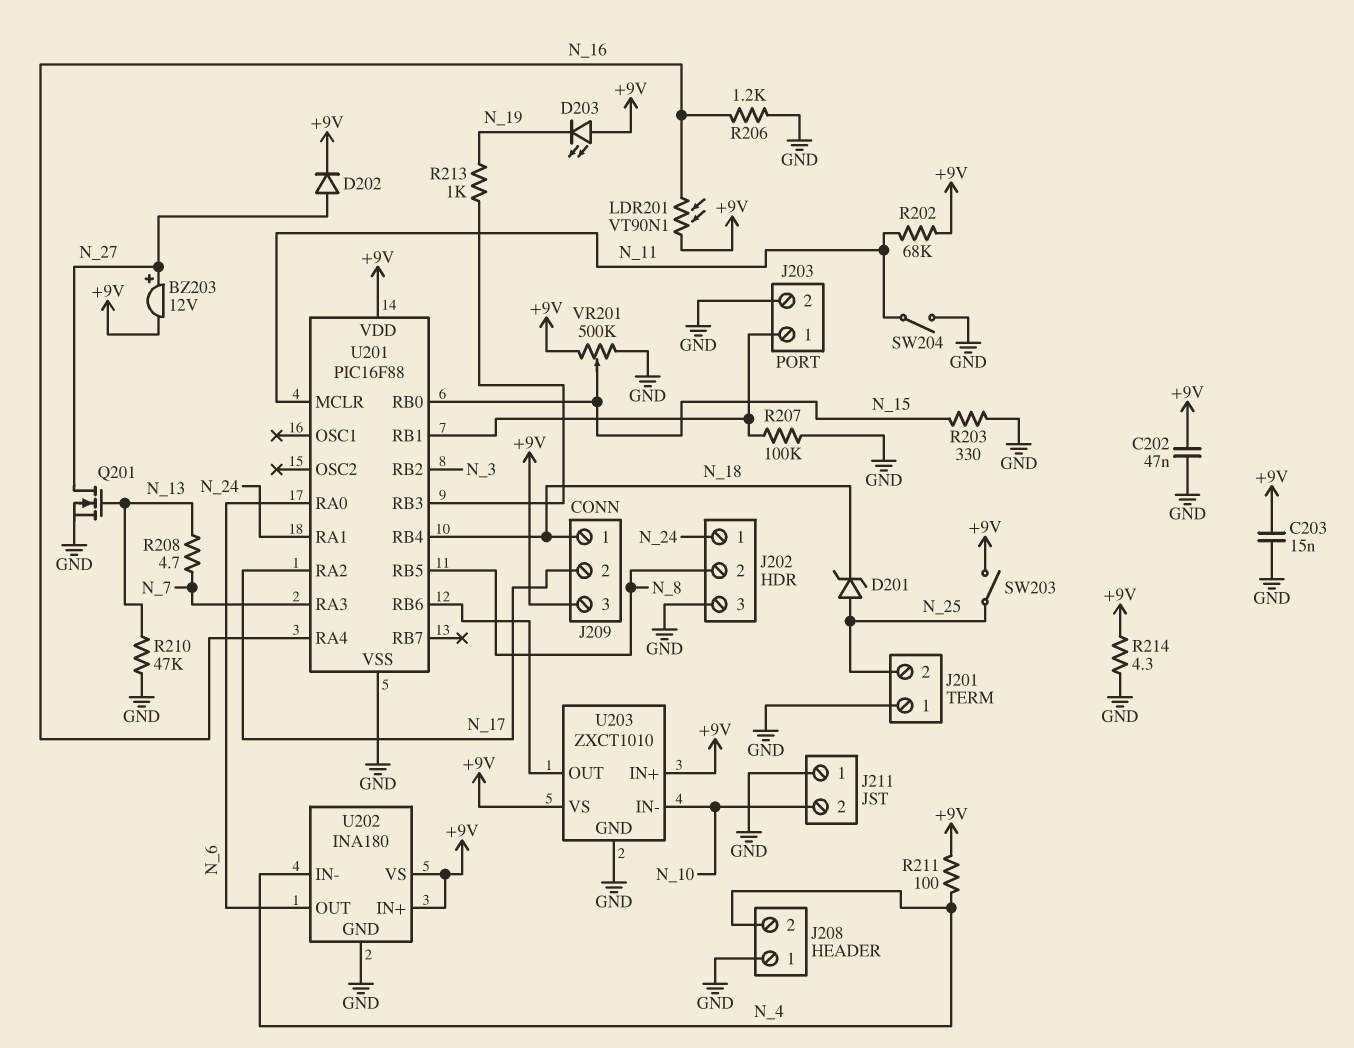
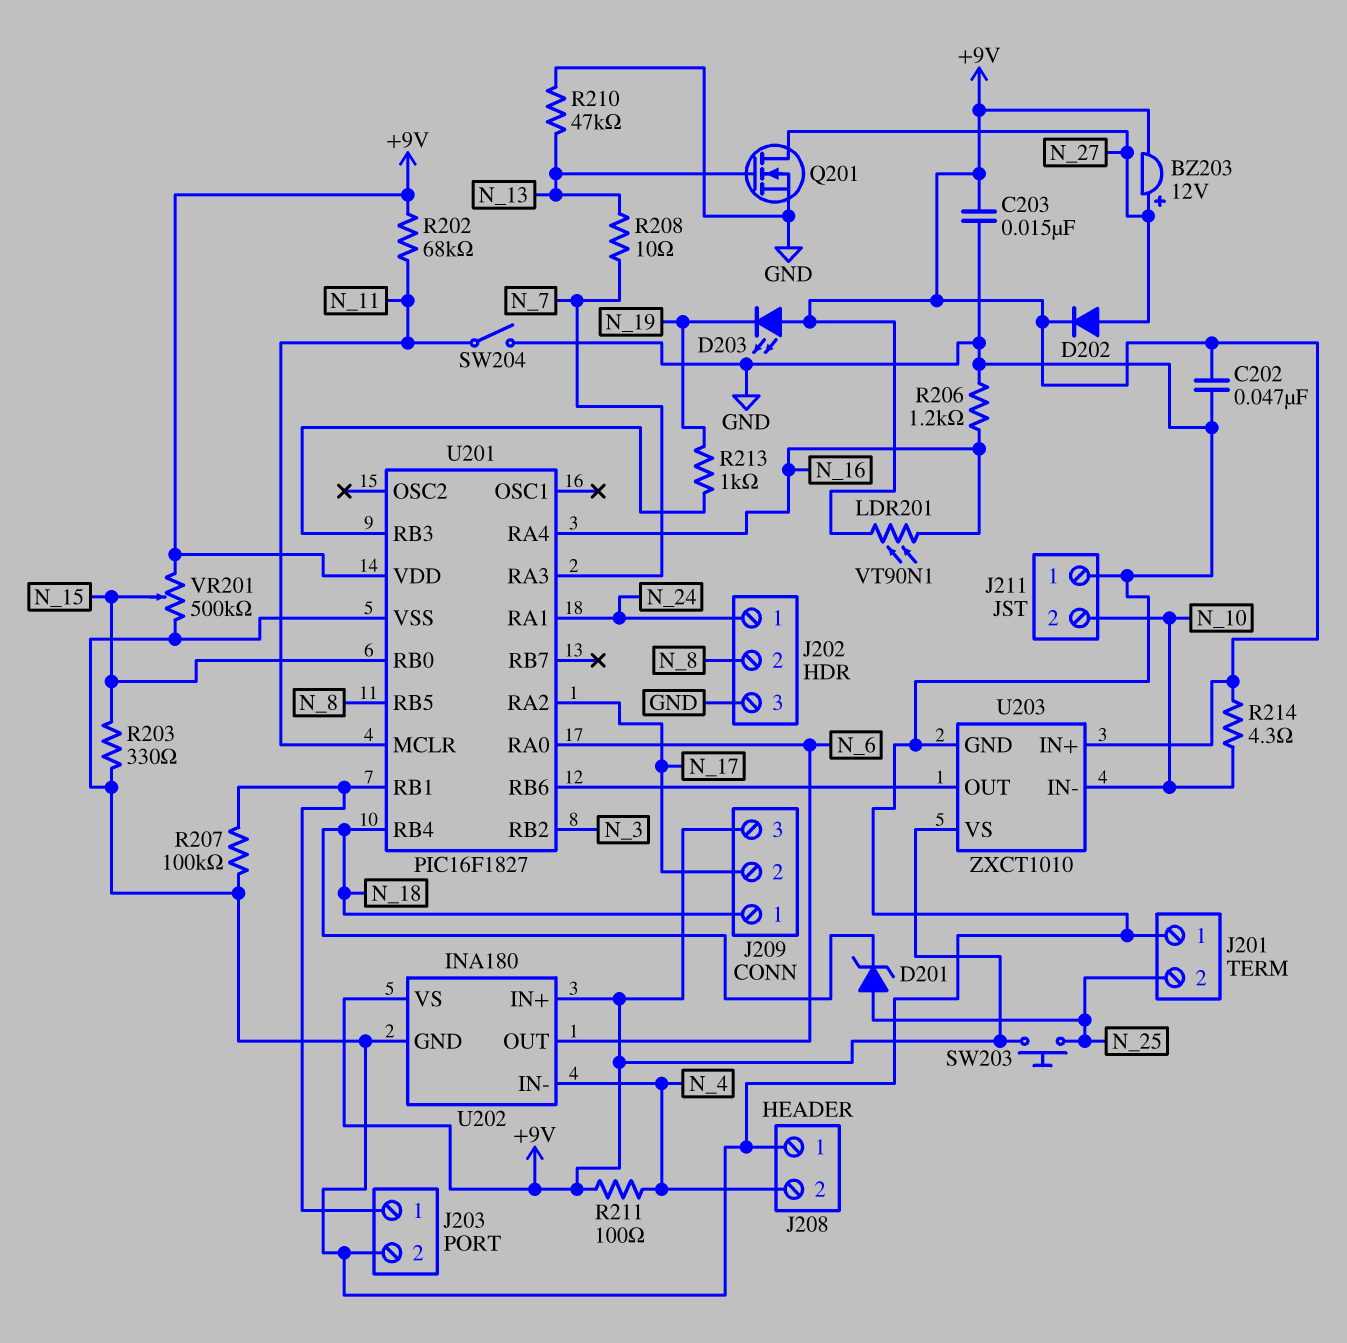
R208: 4.7 (N_7, N_13) -> 10 (N_7, N_13)
R214: 4.3 (+9V, GND) -> 4.3 (+9V, N_10)
SW203: switch (+9V, N_25) -> button (+9V, N_25)
U201: PIC16F88 -> PIC16F1827

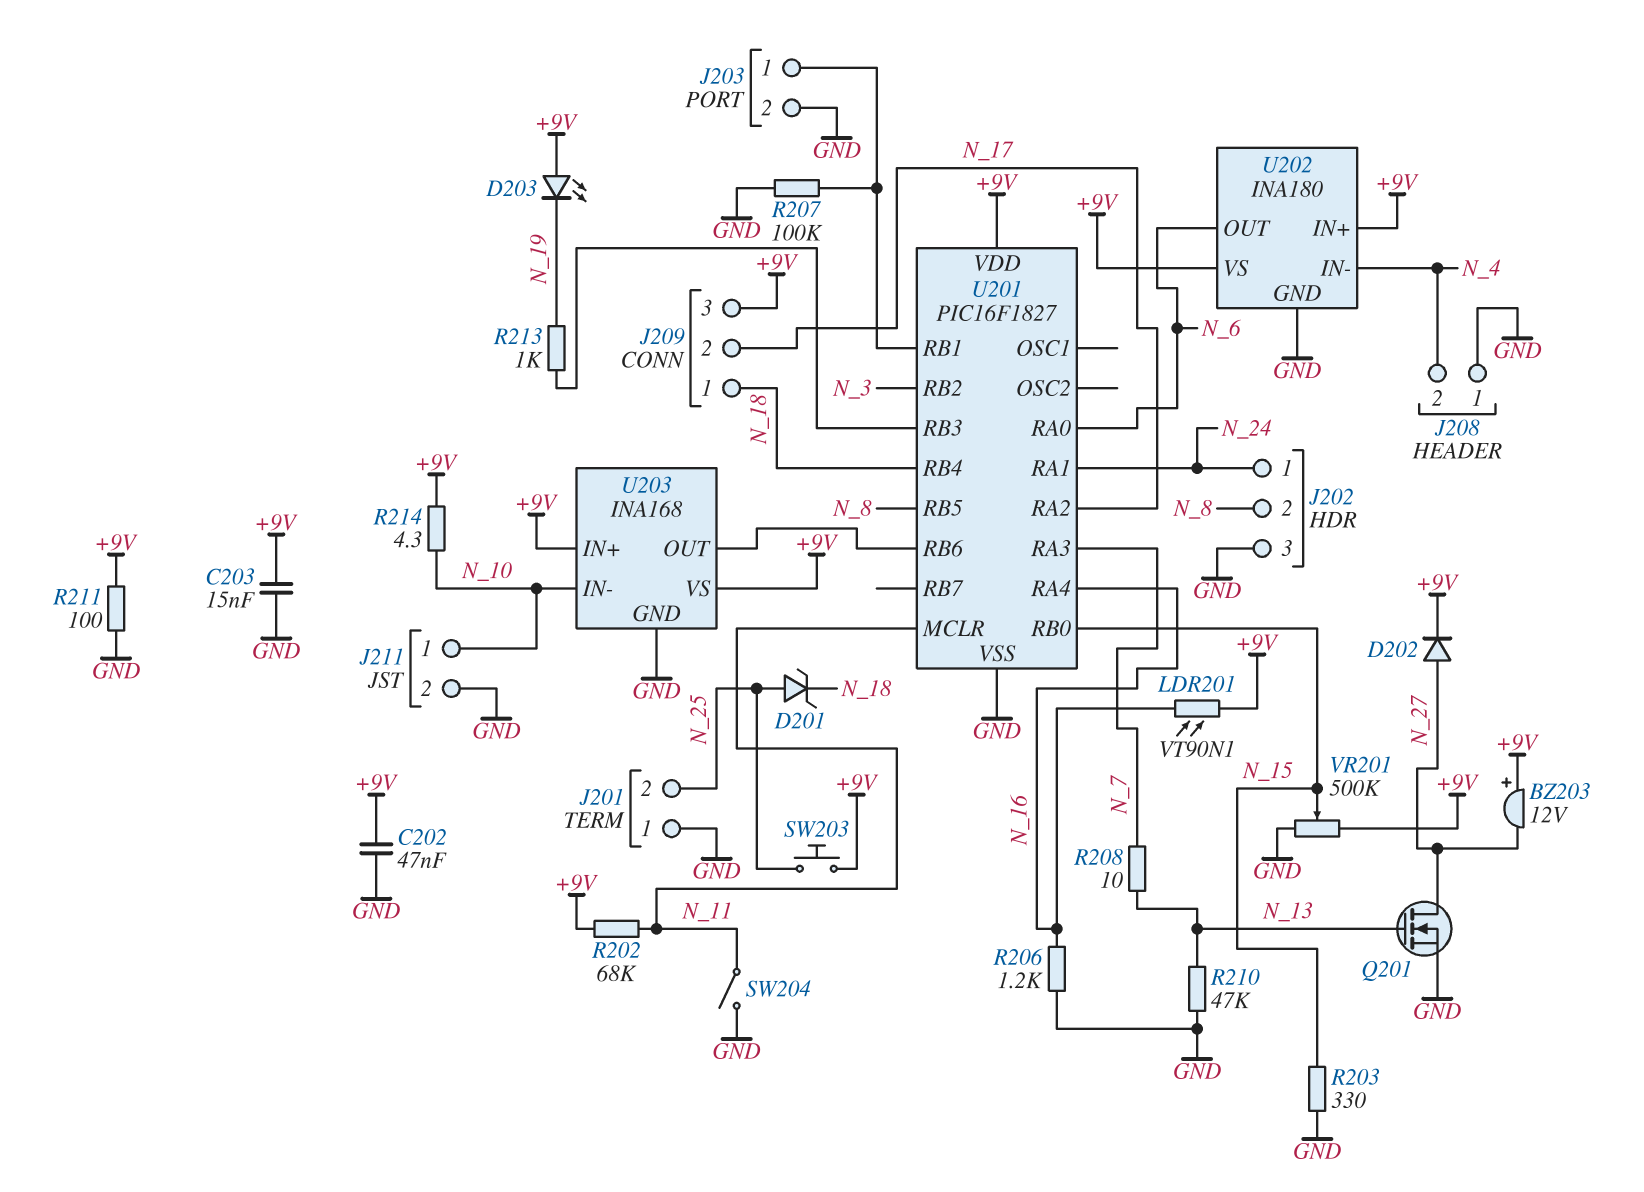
BZ203: buzzer 12V (plus N_27, minus +9V) -> buzzer 12V (plus +9V, minus N_27)
J211 pin 1: GND -> N_10
J211 pin 2: N_10 -> GND
R211: 100 (+9V, N_4) -> 100 (+9V, GND)
U203: ZXCT1010 -> INA168

